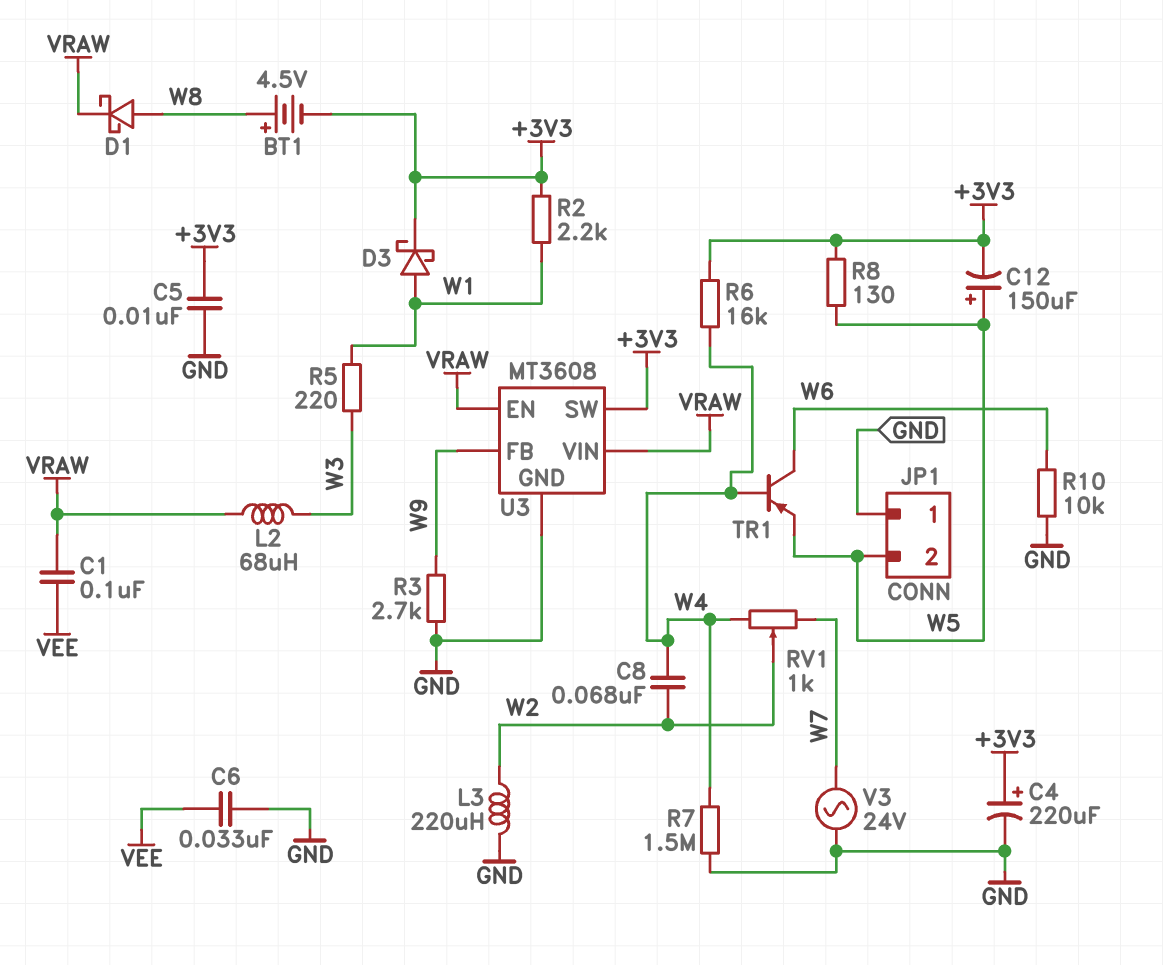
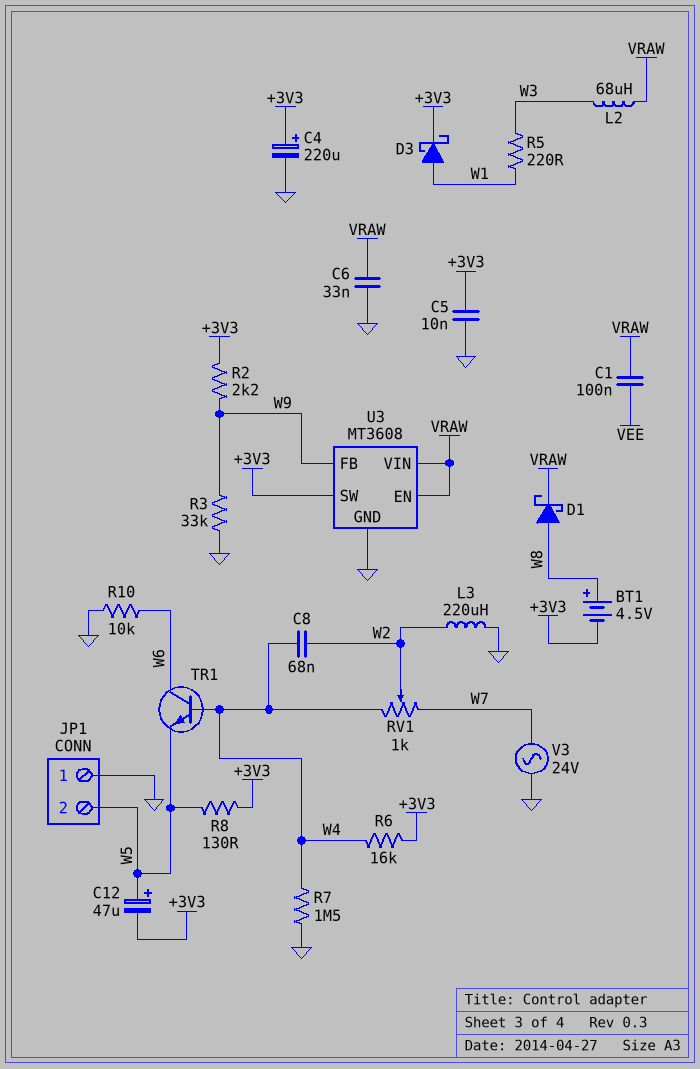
C6: 33nF (GND, VEE) -> 33nF (GND, VRAW)
C12: 150uF (plus W5, minus +3V3) -> 47uF (plus W5, minus +3V3)
R2: 2.2k (+3V3, W1) -> 2.2k (+3V3, W9)
R3: 2.7k (GND, W9) -> 33k (GND, W9)
TR1: PNP (B W4, C W6, E W5) -> NPN (B W4, C W6, E W5)

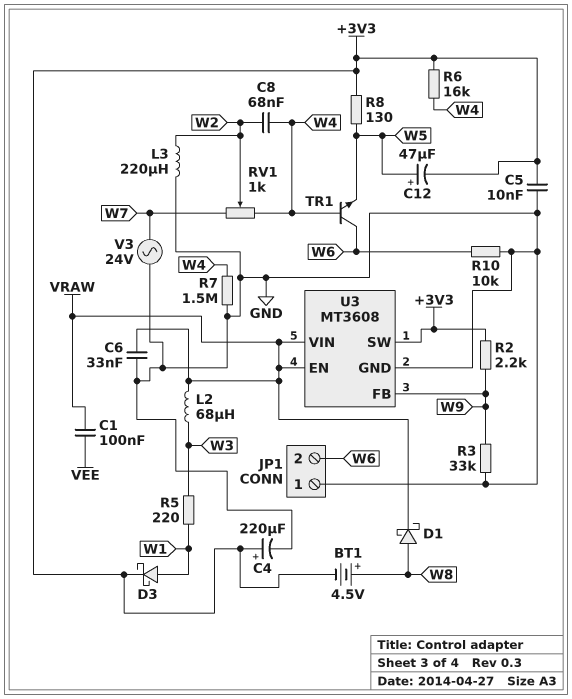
JP1 pin 2: W5 -> W6

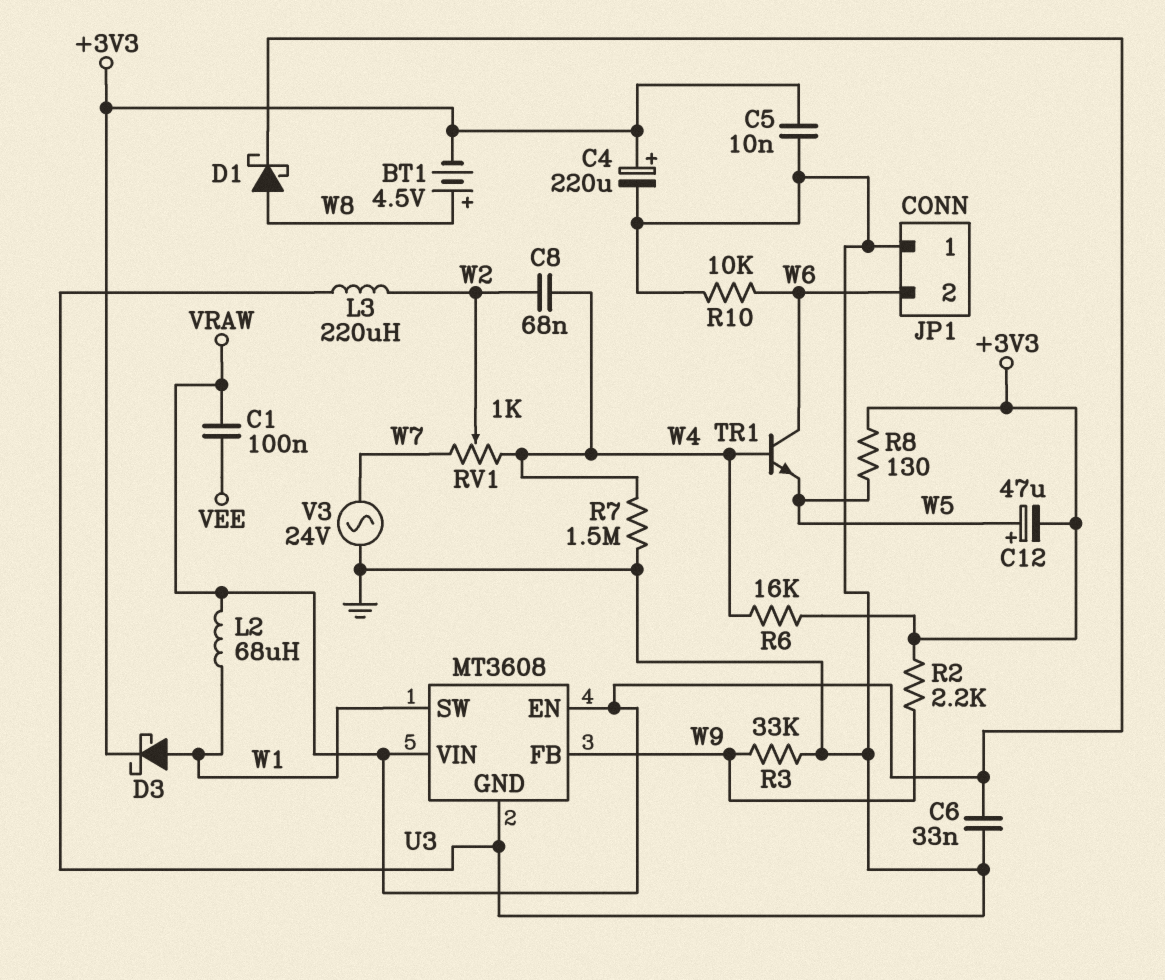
L2: 68uH (VRAW, W3) -> 68uH (VRAW, W1)
R5: 220 (W1, W3) -> none
U3 pin SW: +3V3 -> W1

